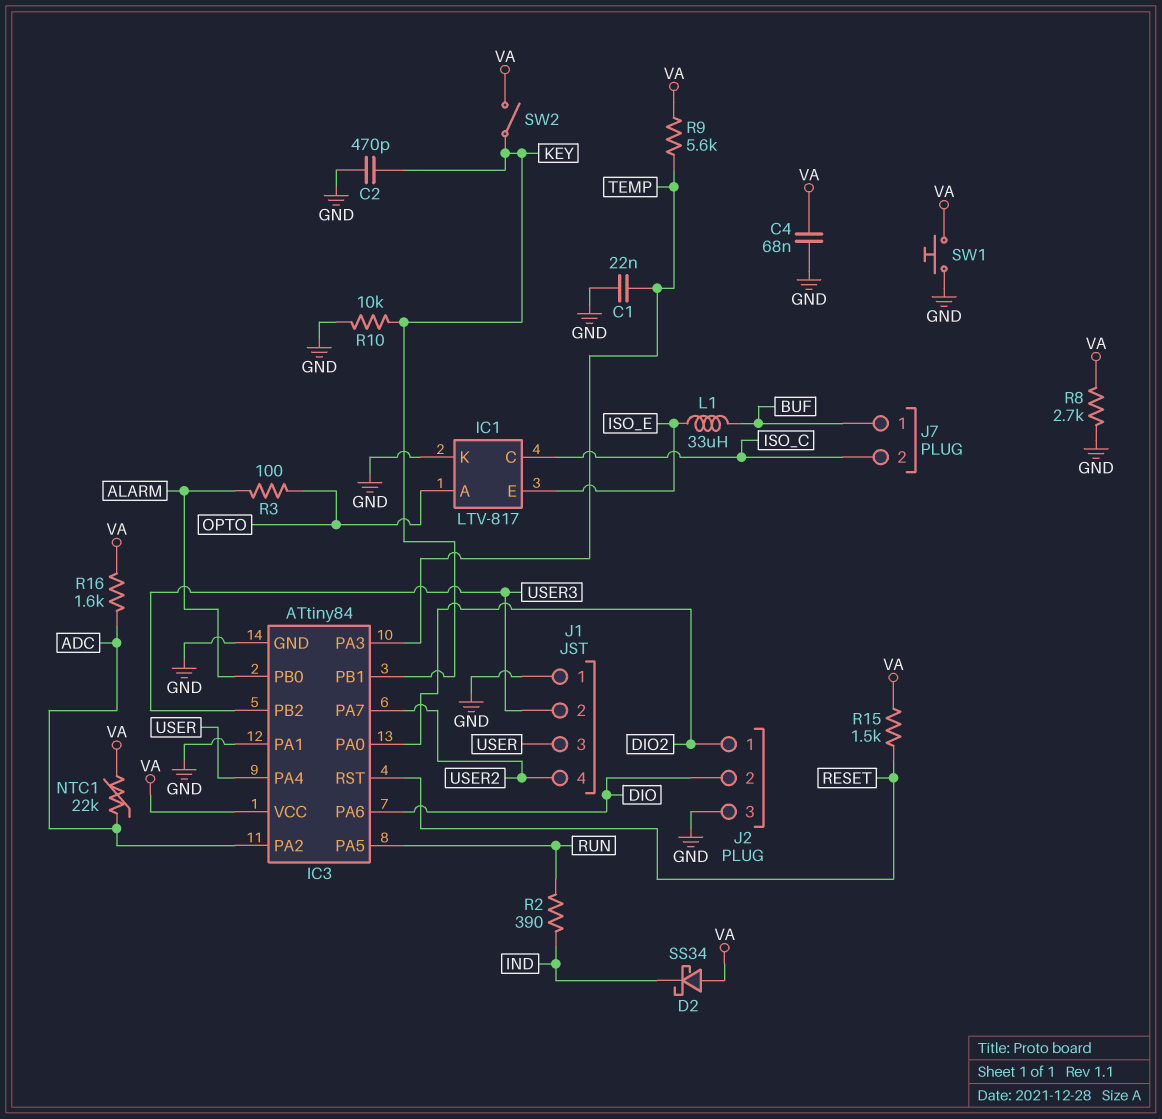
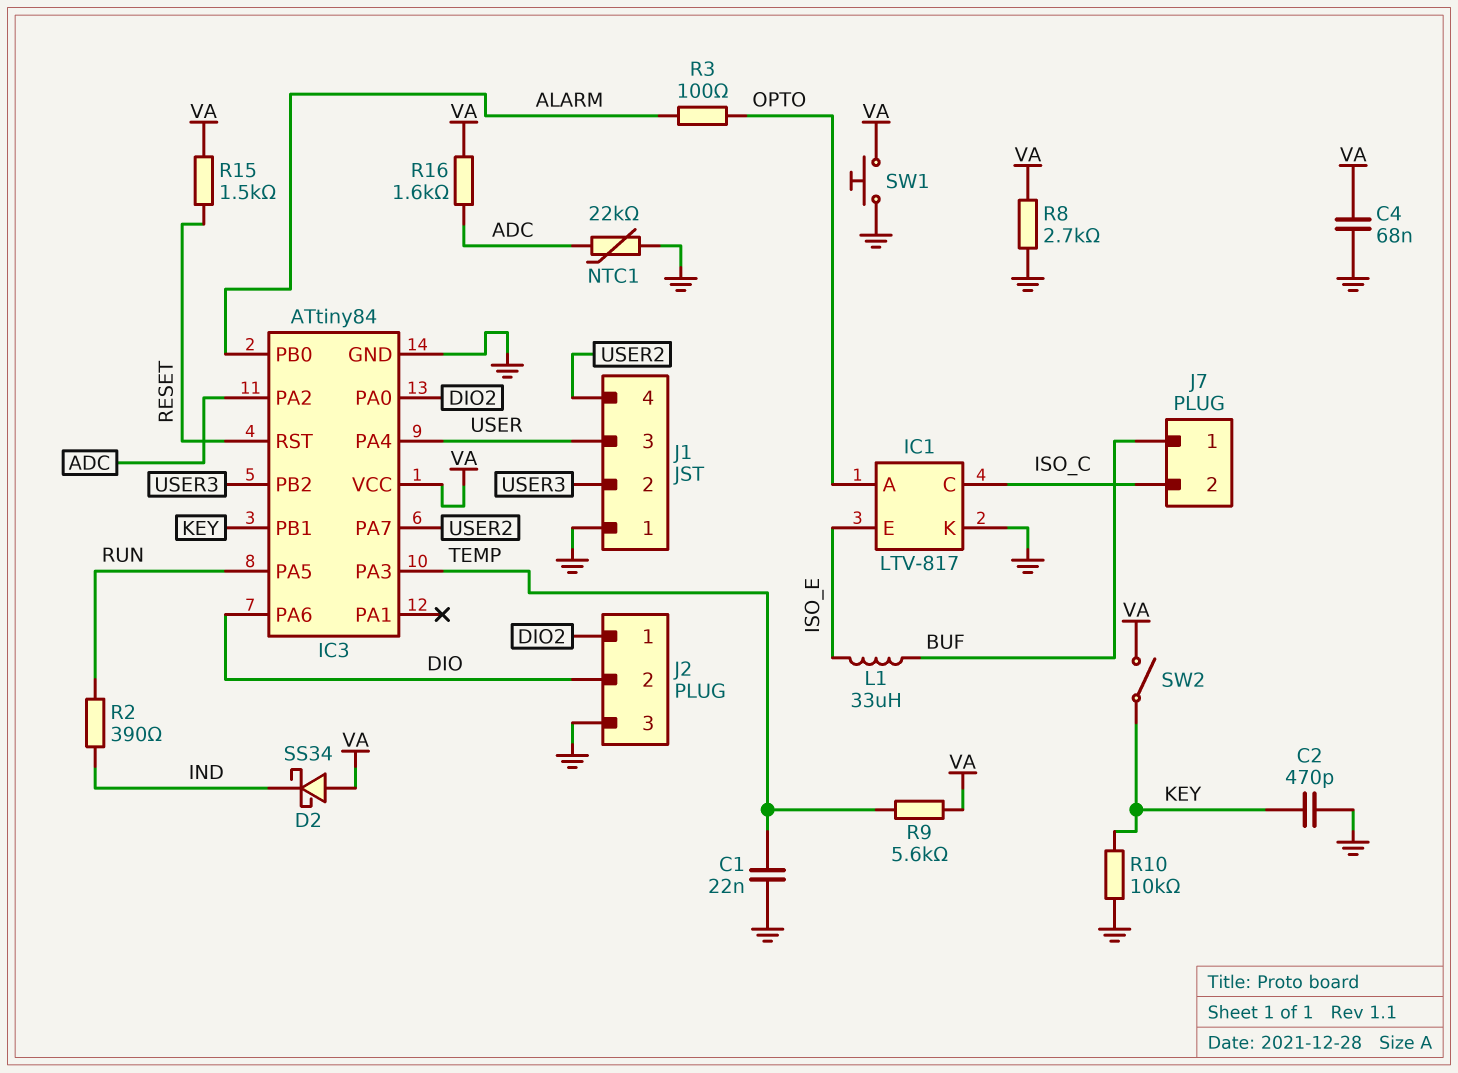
IC3 pin PA1: GND -> none
NTC1: 22k (ADC, VA) -> 22k (ADC, GND)

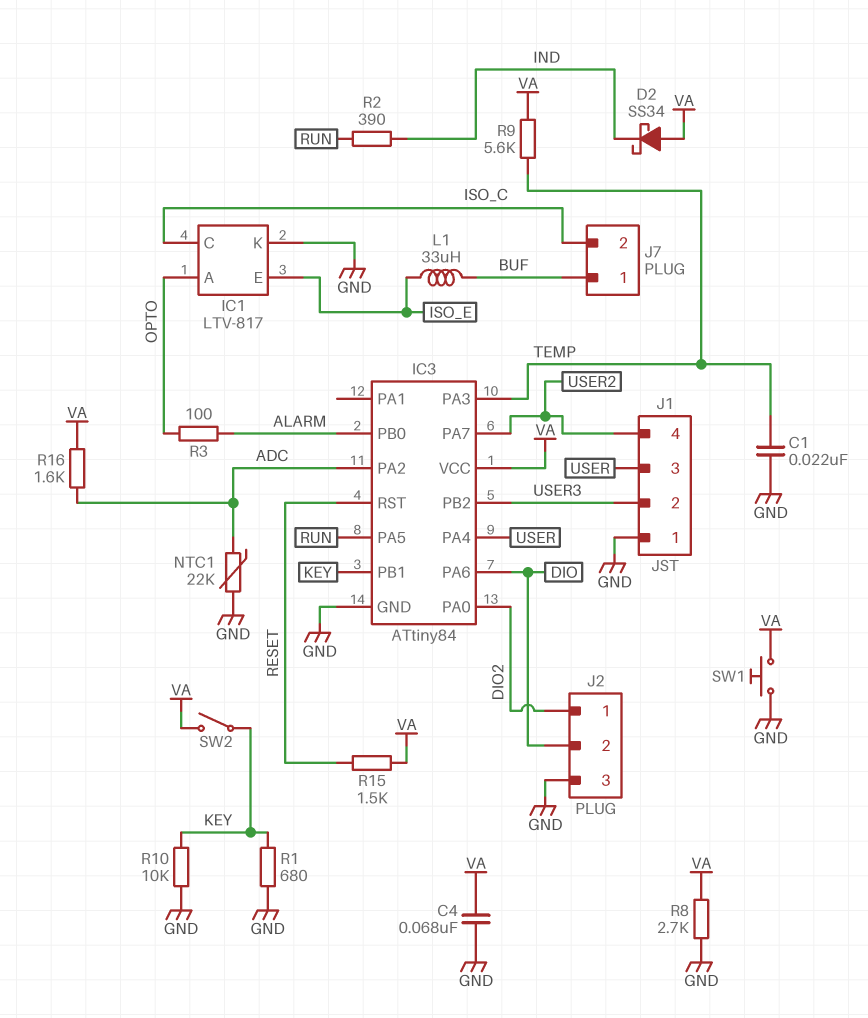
C2: 470pF (GND, KEY) -> none
R1: none -> 680 (GND, KEY)

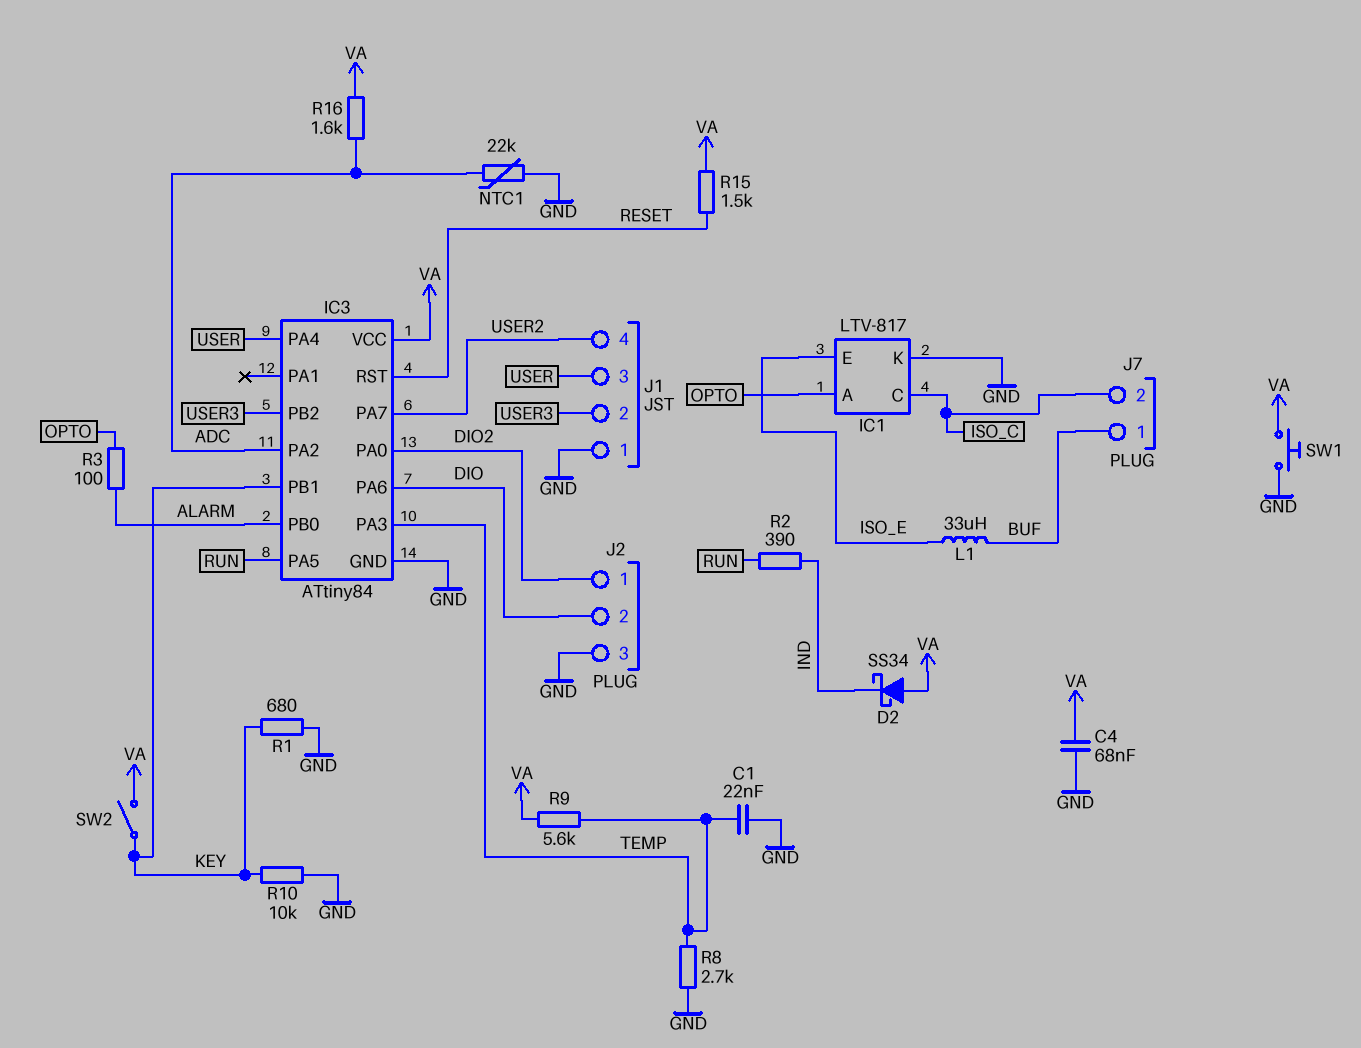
R8: 2.7k (GND, VA) -> 2.7k (GND, TEMP)

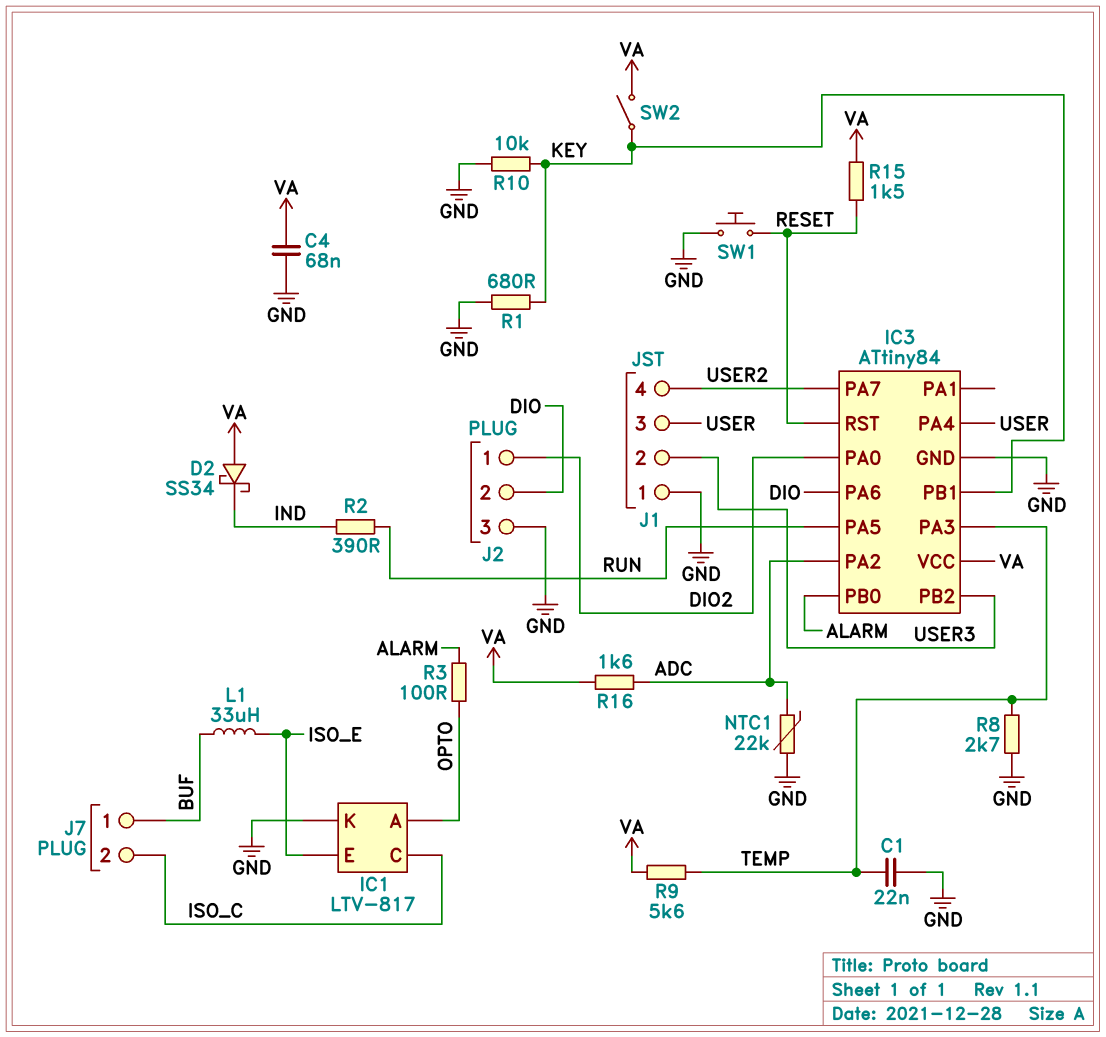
SW1: button (GND, VA) -> button (GND, RESET)

